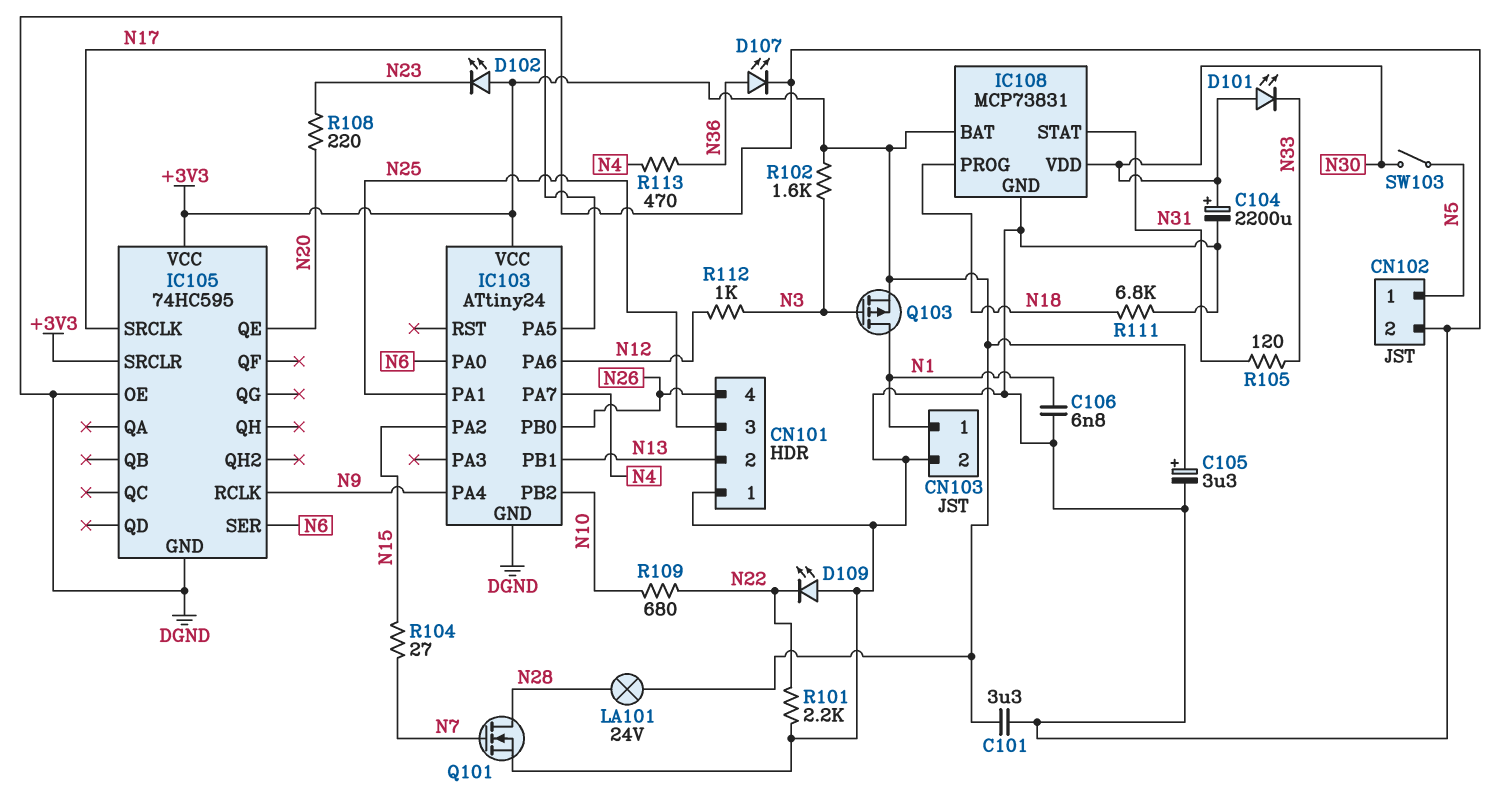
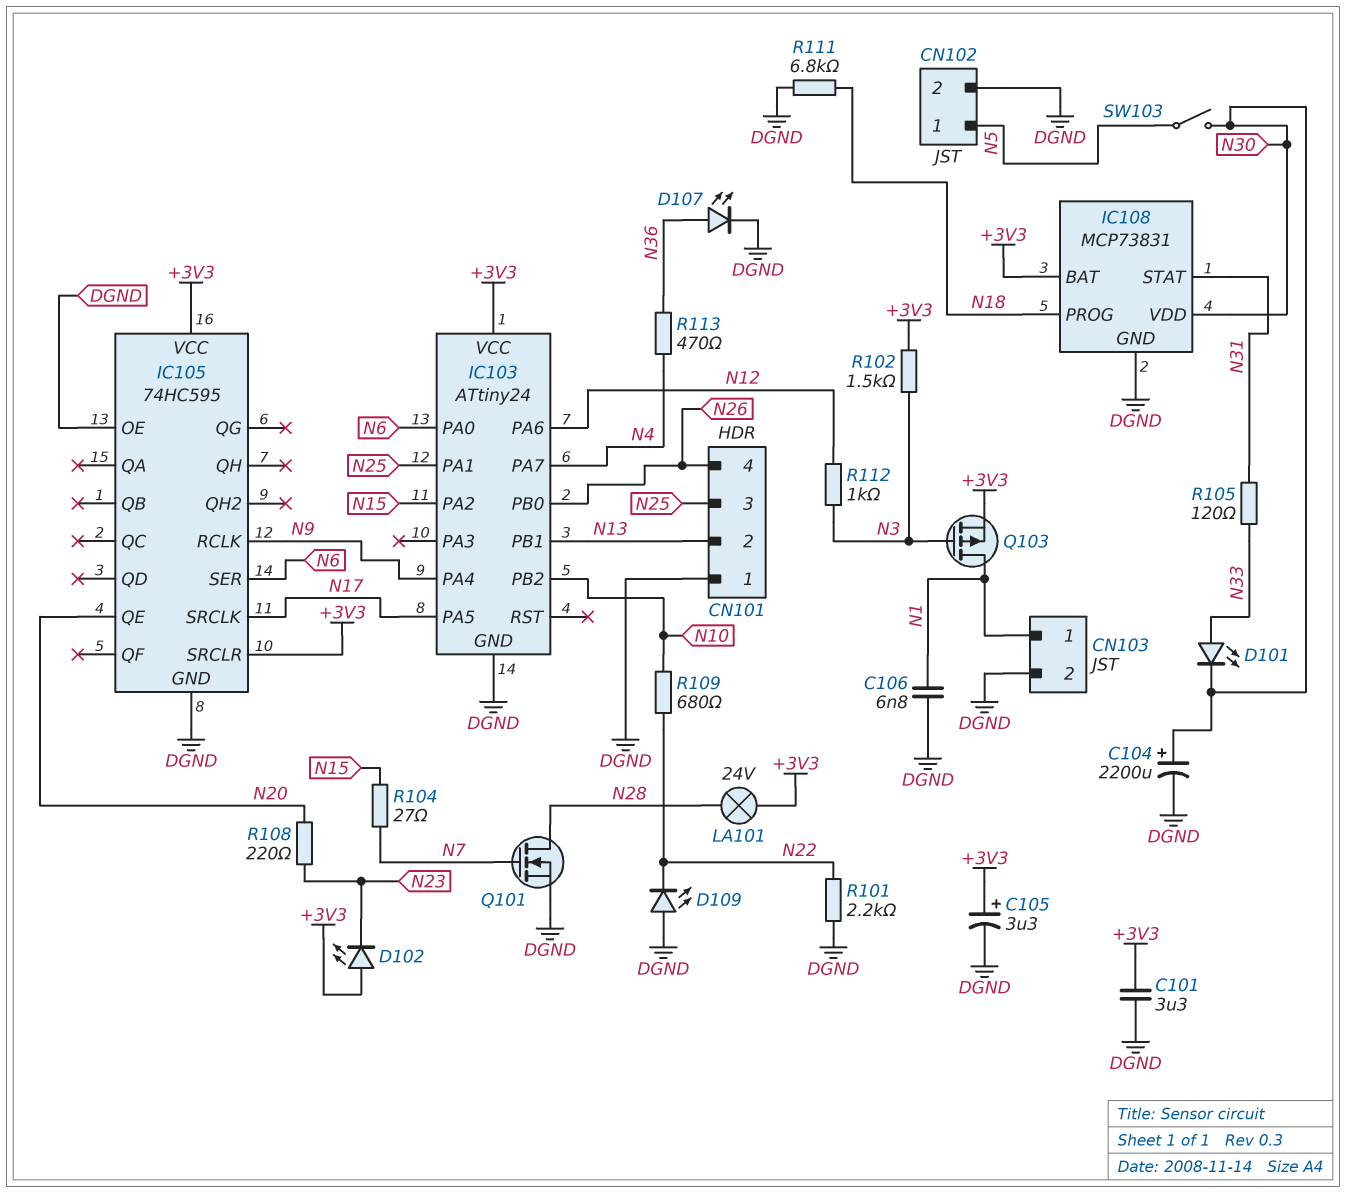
D101: LED (A N30, K N33) -> LED (A N33, K N30)
R102: 1.6k (+3V3, N3) -> 1.5k (+3V3, N3)

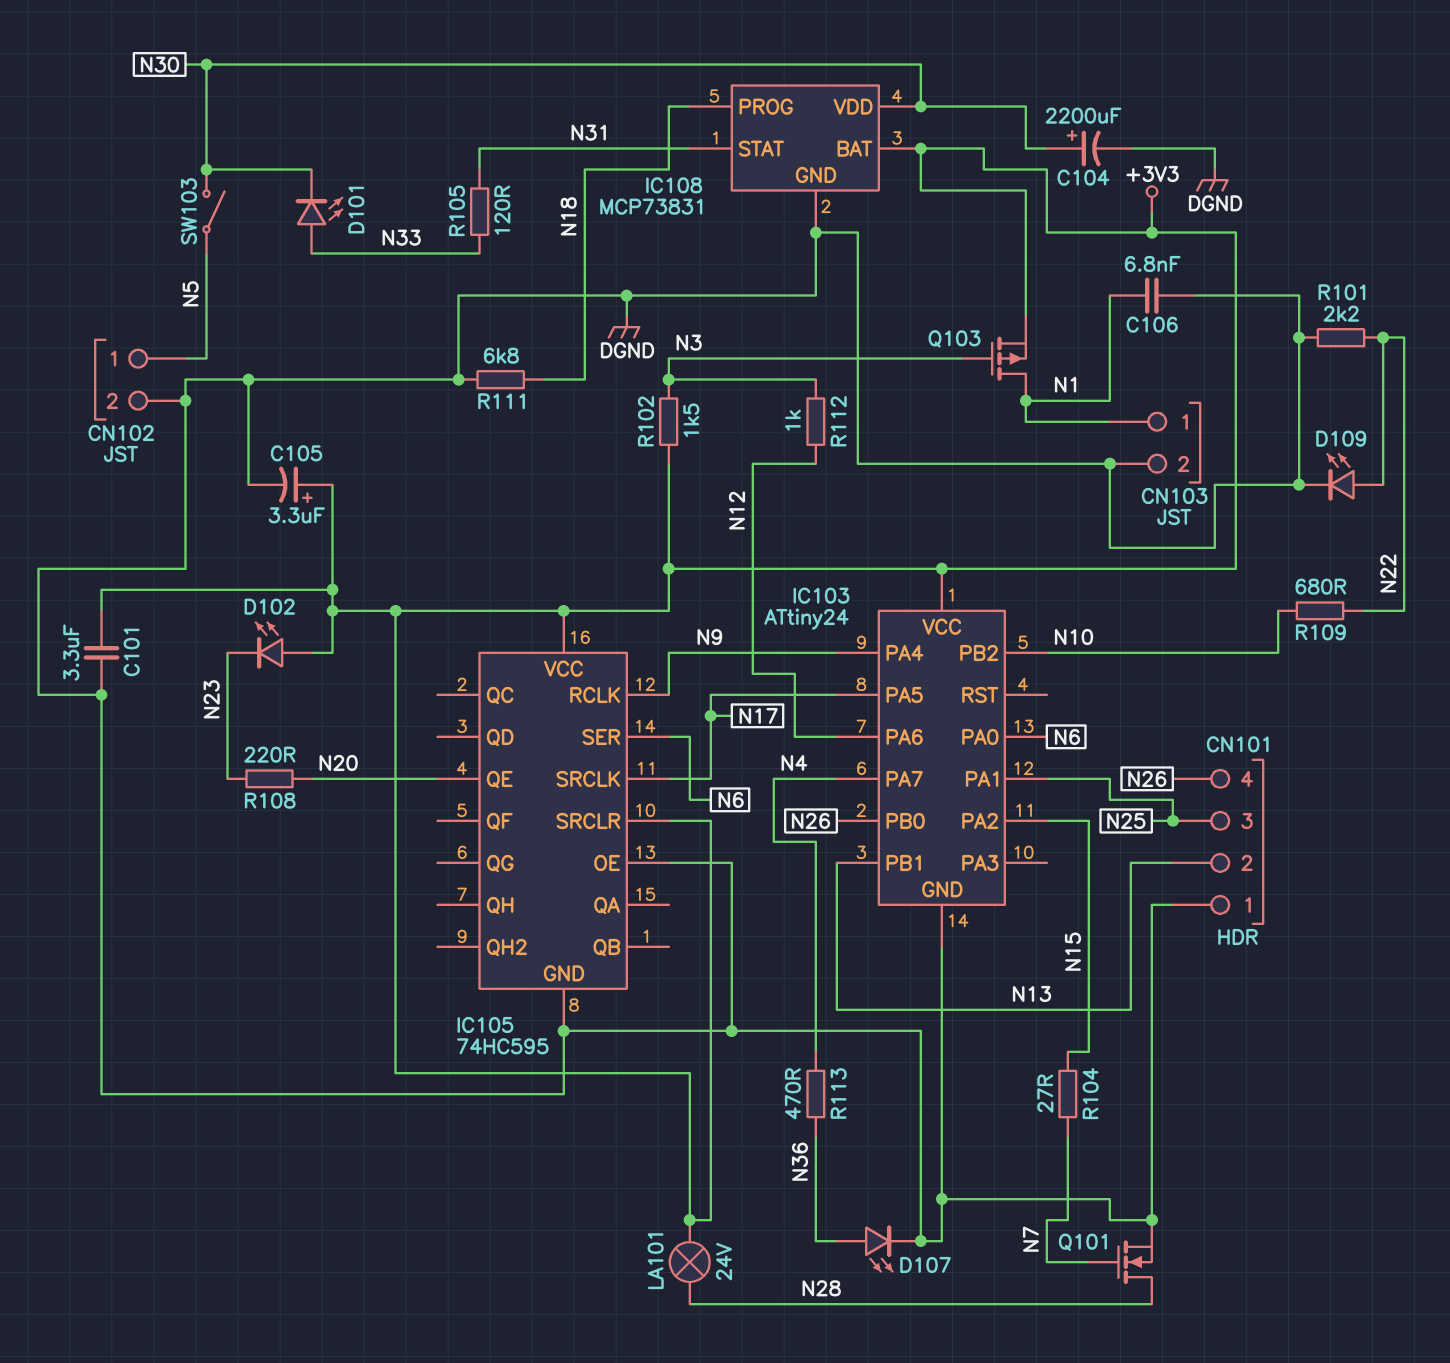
D109: LED (A DGND, K N22) -> LED (A N22, K DGND)

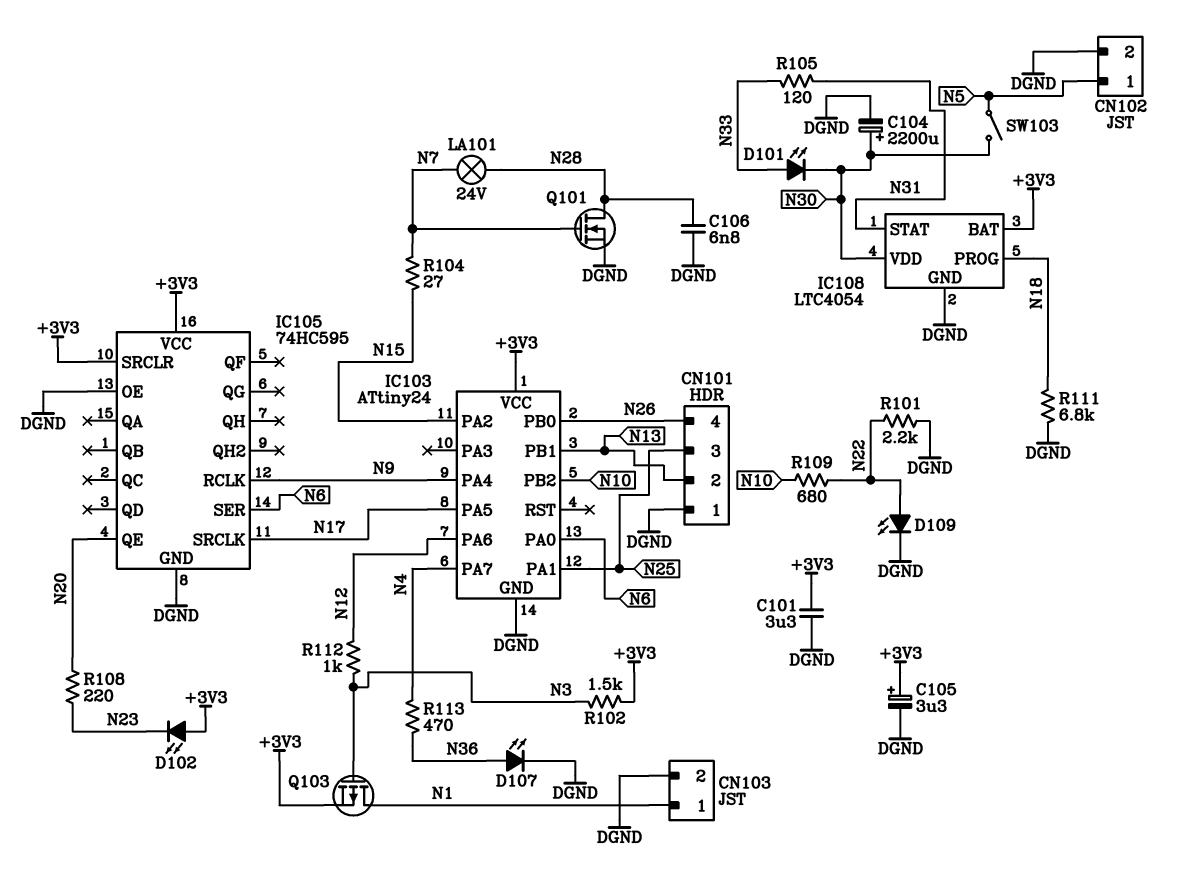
C106: 6.8nF (DGND, N1) -> 6.8nF (DGND, N28)
IC108: MCP73831 -> LTC4054
LA101: lamp 24V (+3V3, N28) -> lamp 24V (N7, N28)

